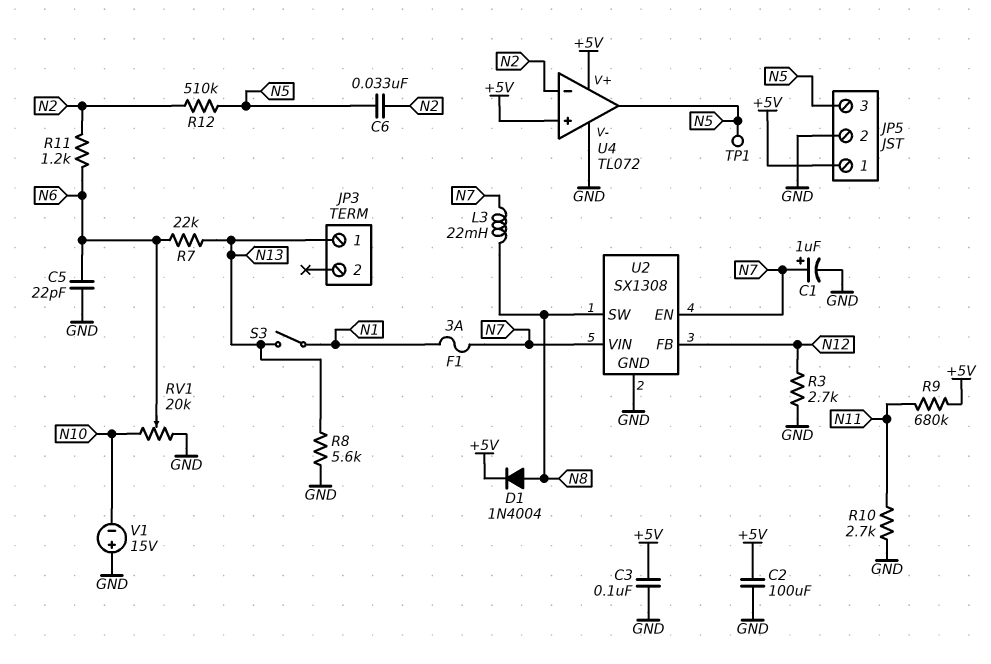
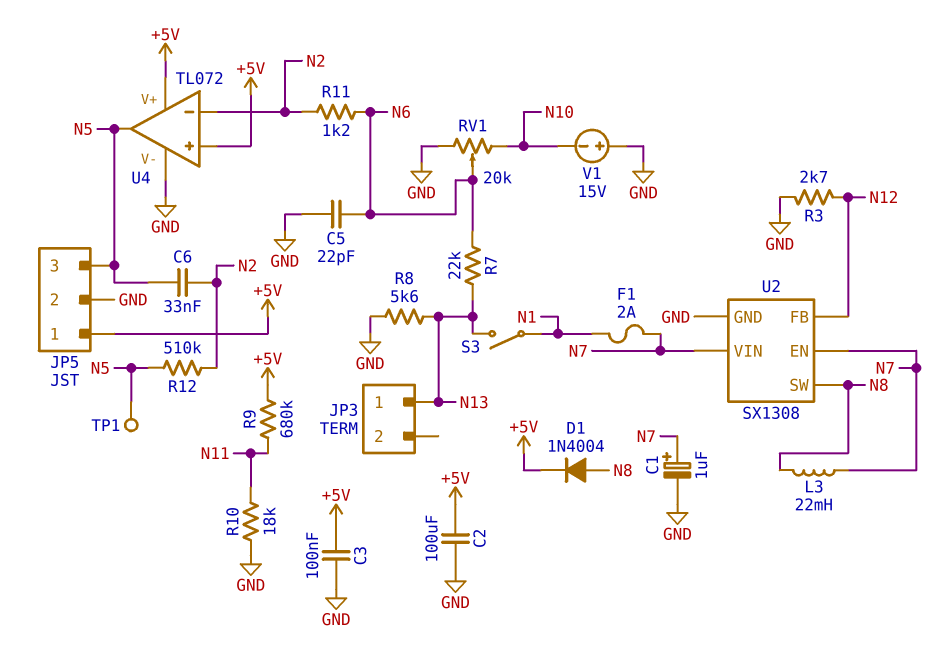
F1: 3A (N1, N7) -> 2A (N1, N7)
R10: 2.7k (GND, N11) -> 18k (GND, N11)

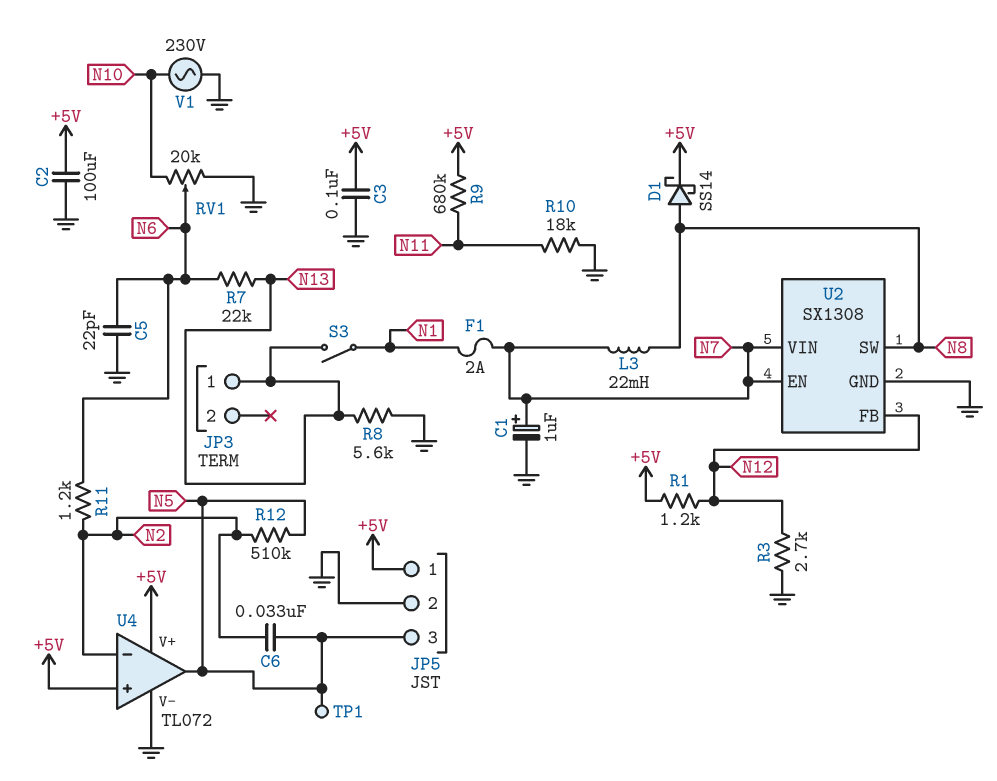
D1: diode 1N4004 (A N8, K +5V) -> schottky SS14 (A N8, K +5V)
R1: none -> 1.2k (+5V, N12)
V1: 15V (plus GND, minus N10) -> AC 230V (GND, N10)

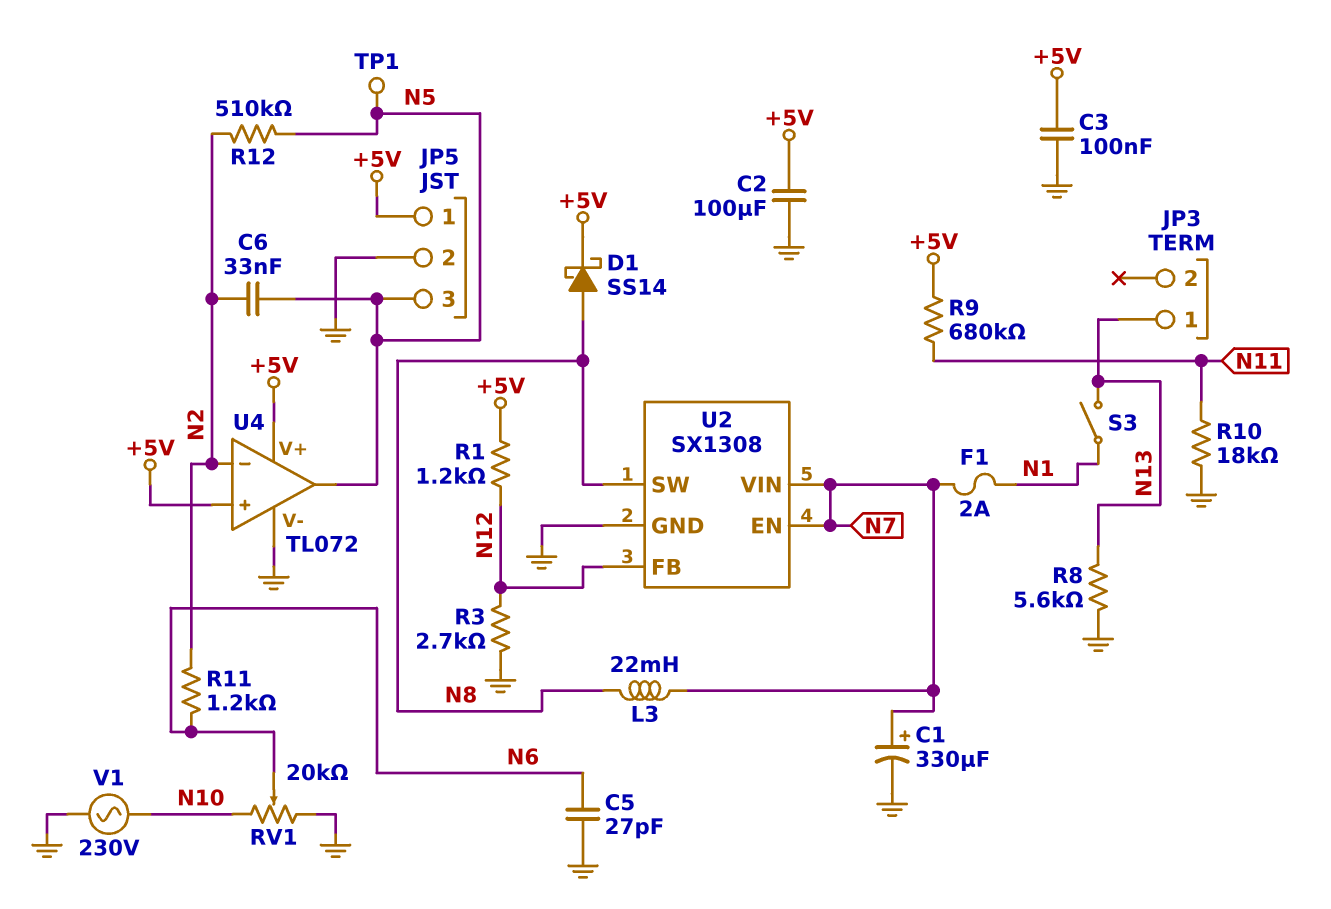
C1: 1uF (plus N7, minus GND) -> 330uF (plus N7, minus GND)
C5: 22pF (GND, N6) -> 27pF (GND, N6)
R7: 22k (N6, N13) -> none

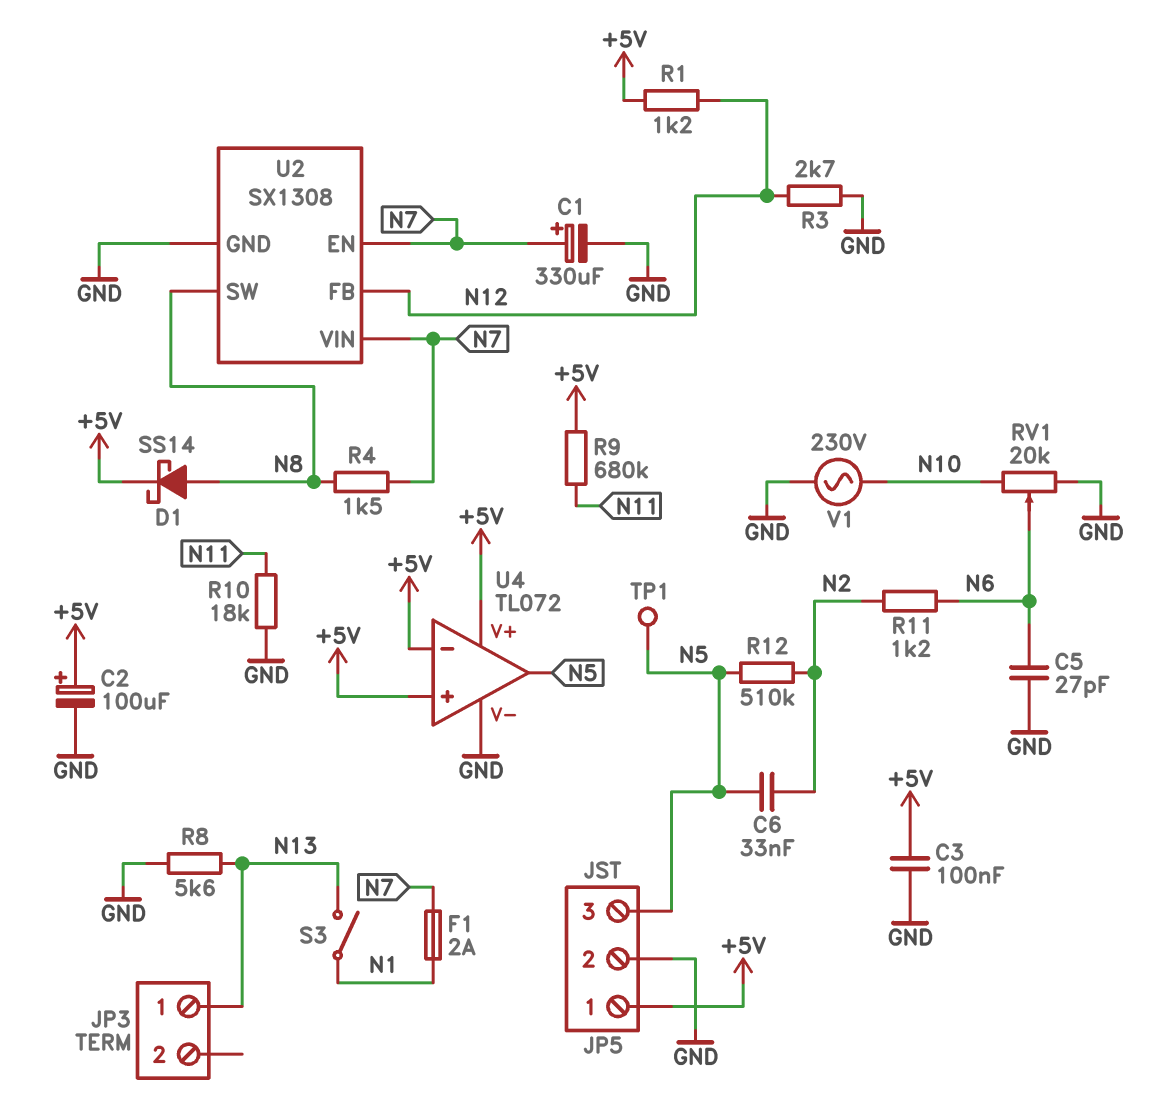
C2: 100uF (+5V, GND) -> 100uF (plus +5V, minus GND)
L3: 22mH (N7, N8) -> none
R4: none -> 1.5k (N7, N8)
U4 pin in-: N2 -> +5V

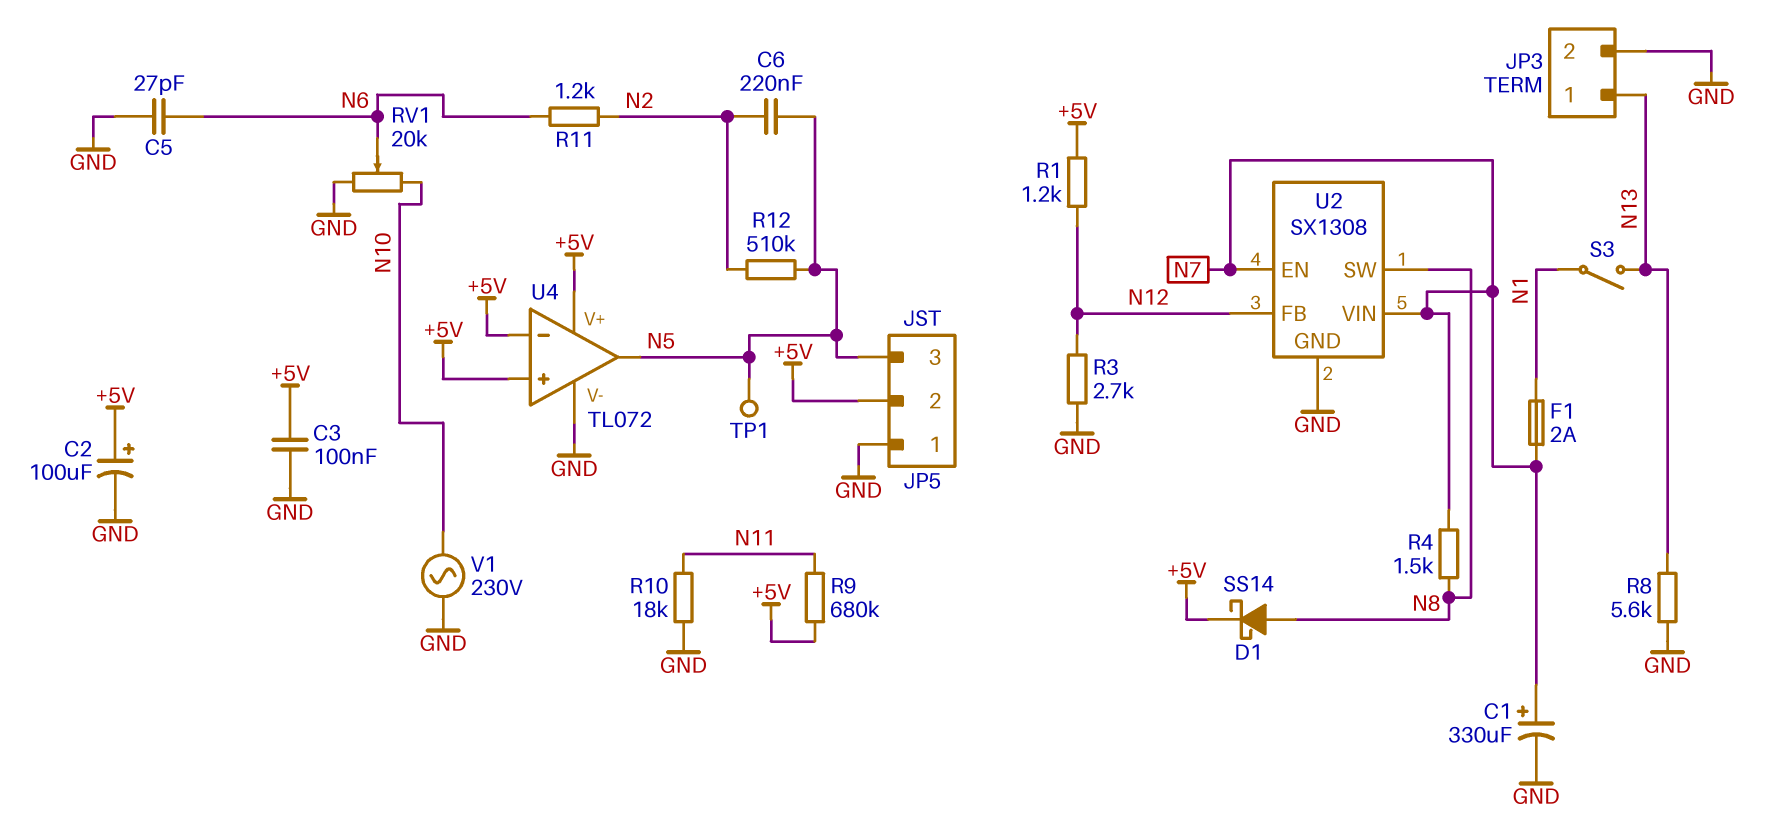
C6: 33nF (N2, N5) -> 220nF (N2, N5)
JP3 pin 2: none -> GND
JP5 pin 1: +5V -> GND
JP5 pin 2: GND -> +5V

